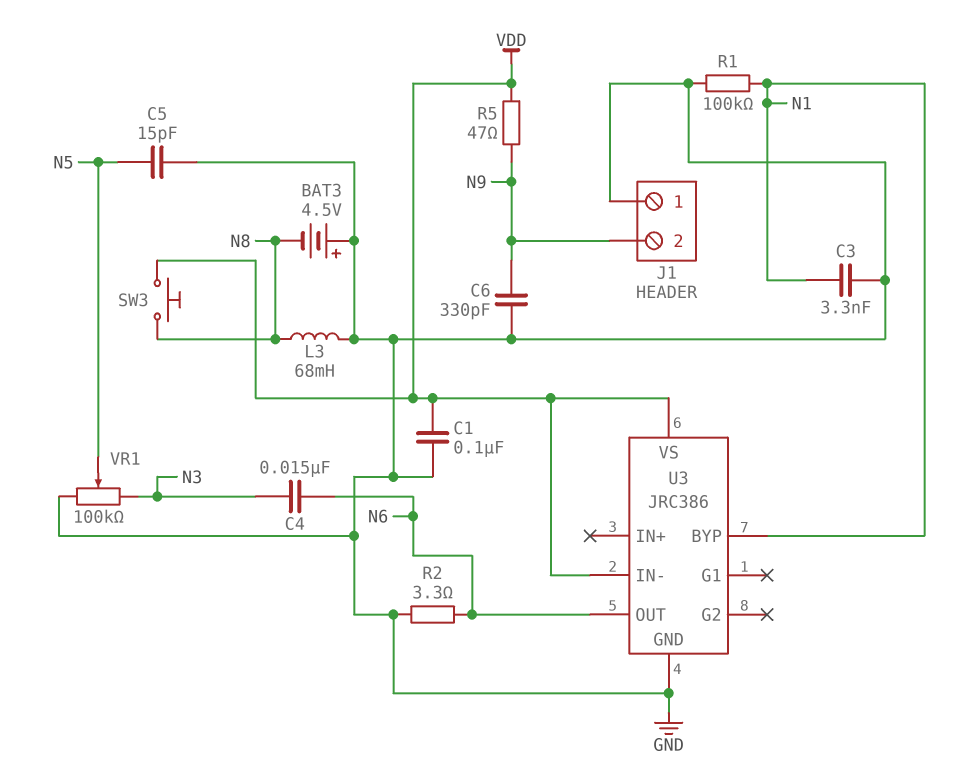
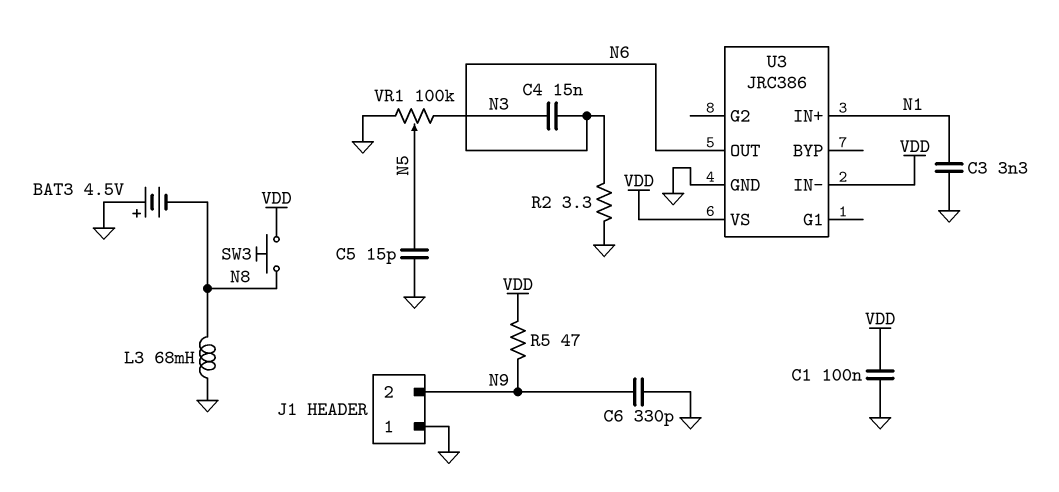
R1: 100k (GND, N1) -> none
U3 pin BYP: N1 -> none
U3 pin IN+: none -> N1

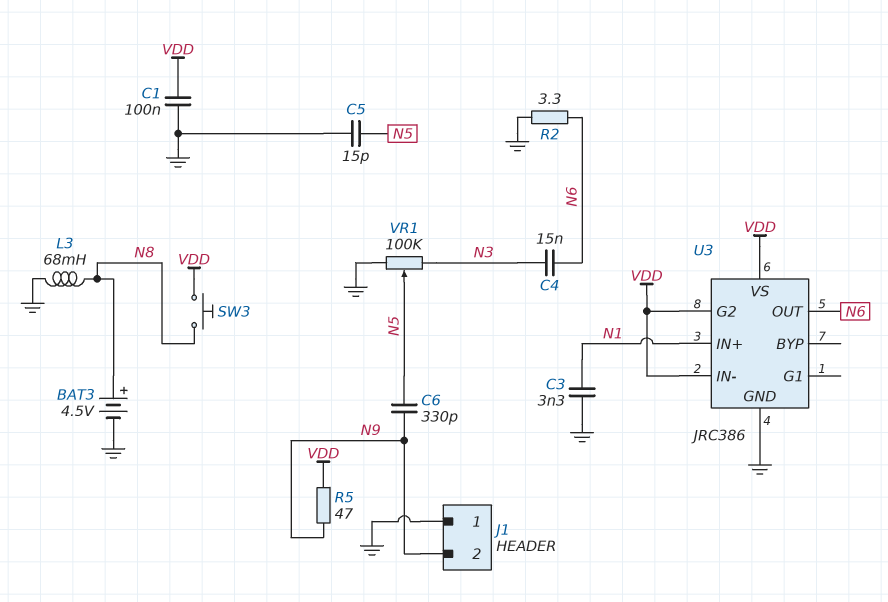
BAT3: 4.5V (plus GND, minus N8) -> 4.5V (plus N8, minus GND)
C6: 330pF (GND, N9) -> 330pF (N5, N9)
U3 pin G2: none -> VDD

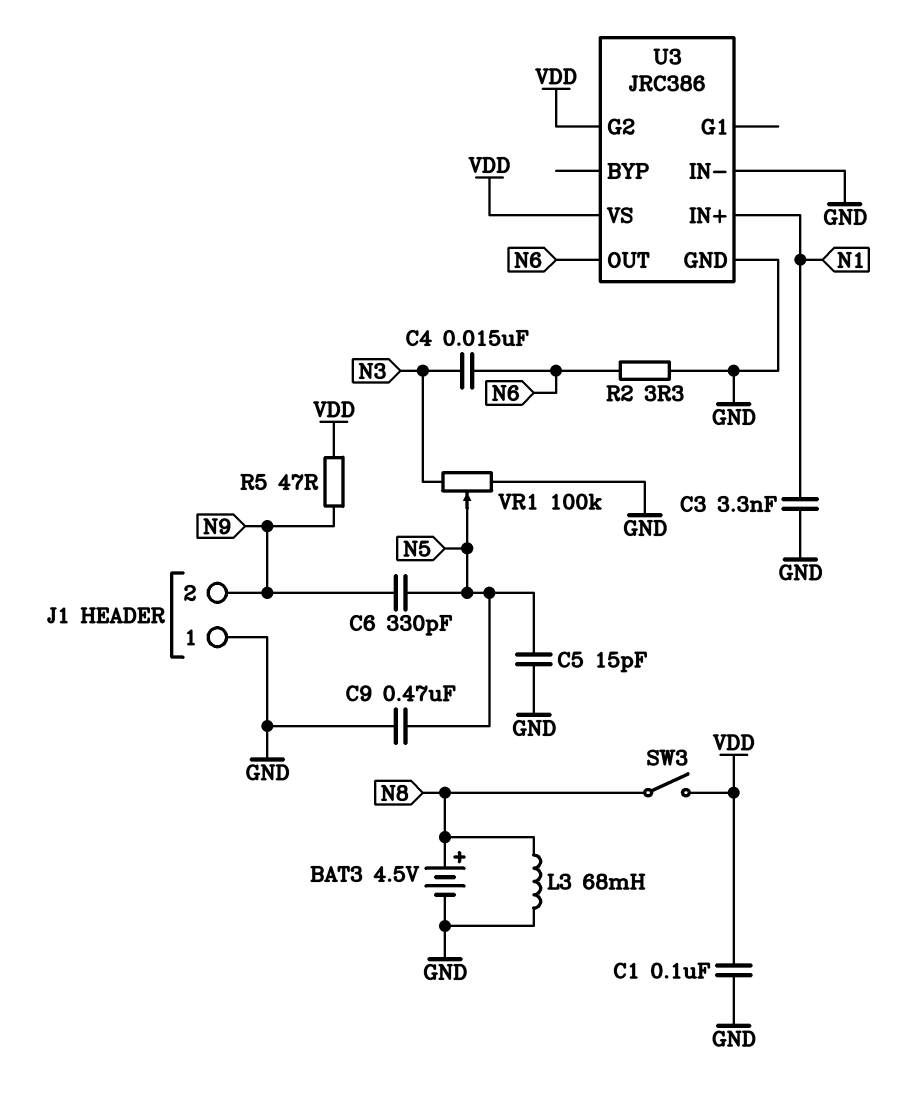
C9: none -> 470nF (GND, N5)
SW3: button (N8, VDD) -> switch (N8, VDD)
U3 pin IN-: VDD -> GND

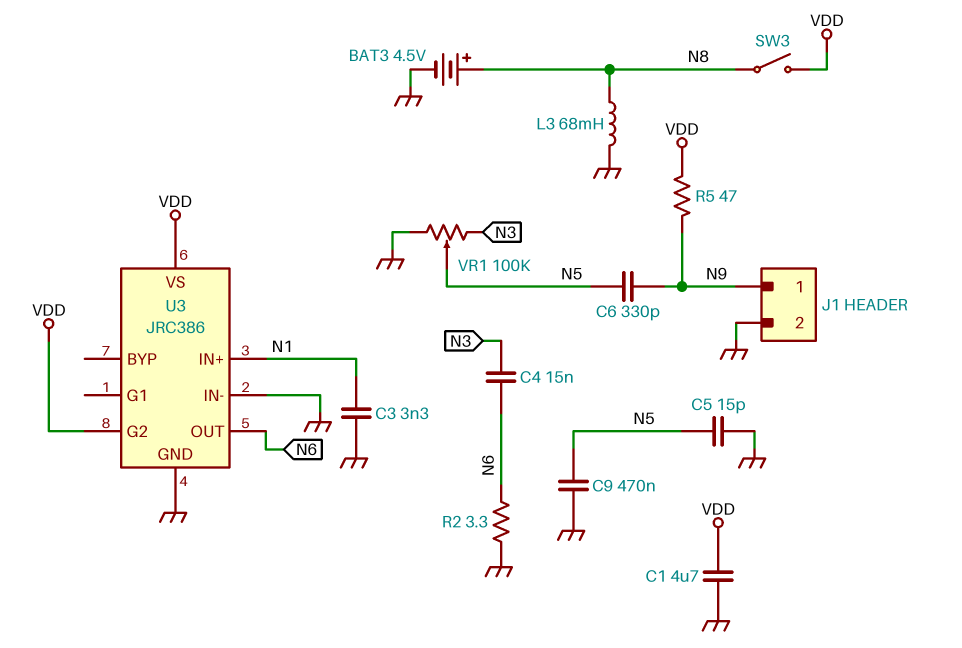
C1: 100nF (GND, VDD) -> 4.7uF (GND, VDD)
J1 pin 1: GND -> N9
J1 pin 2: N9 -> GND

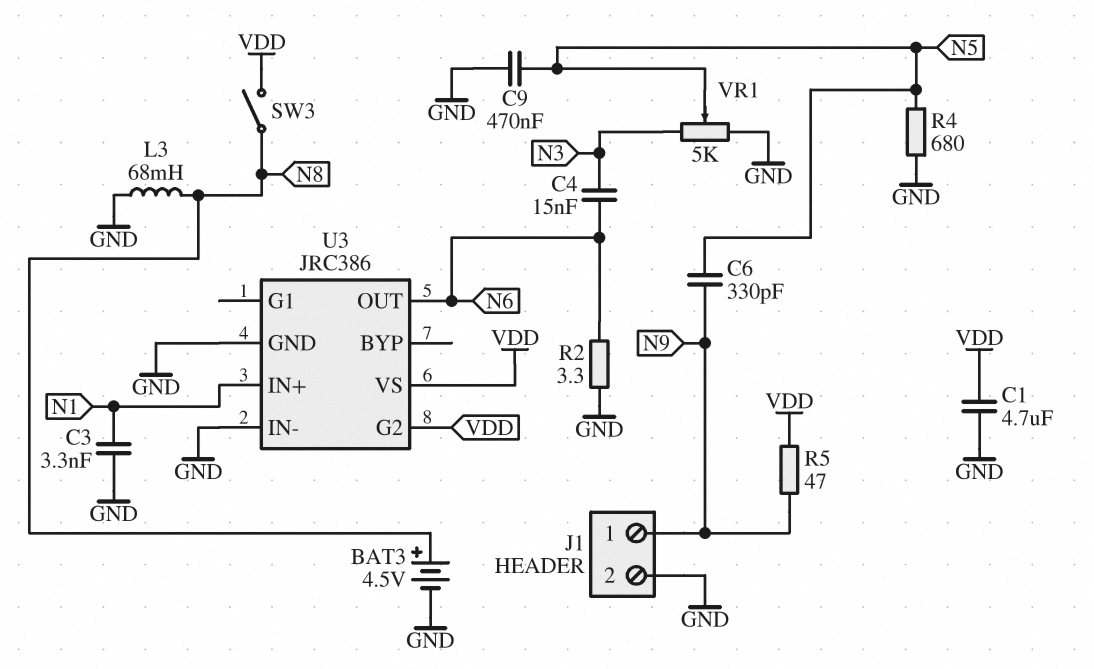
C5: 15pF (GND, N5) -> none
R4: none -> 680 (GND, N5)
VR1: 100k (GND, N3, wiper N5) -> 5k (GND, N3, wiper N5)

